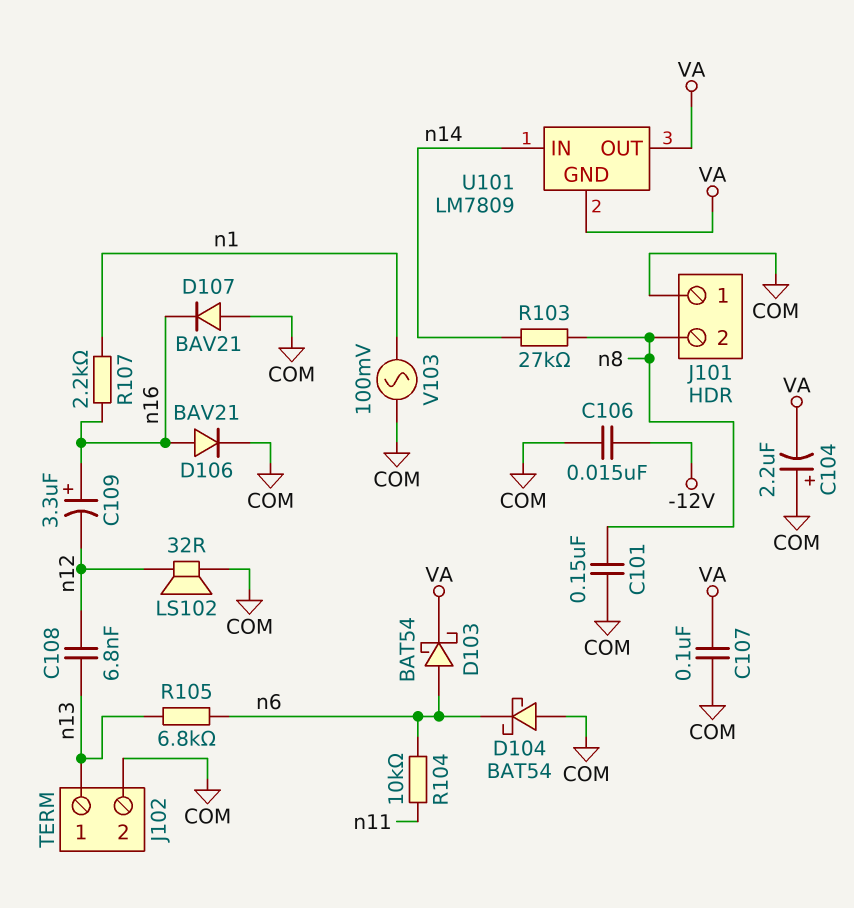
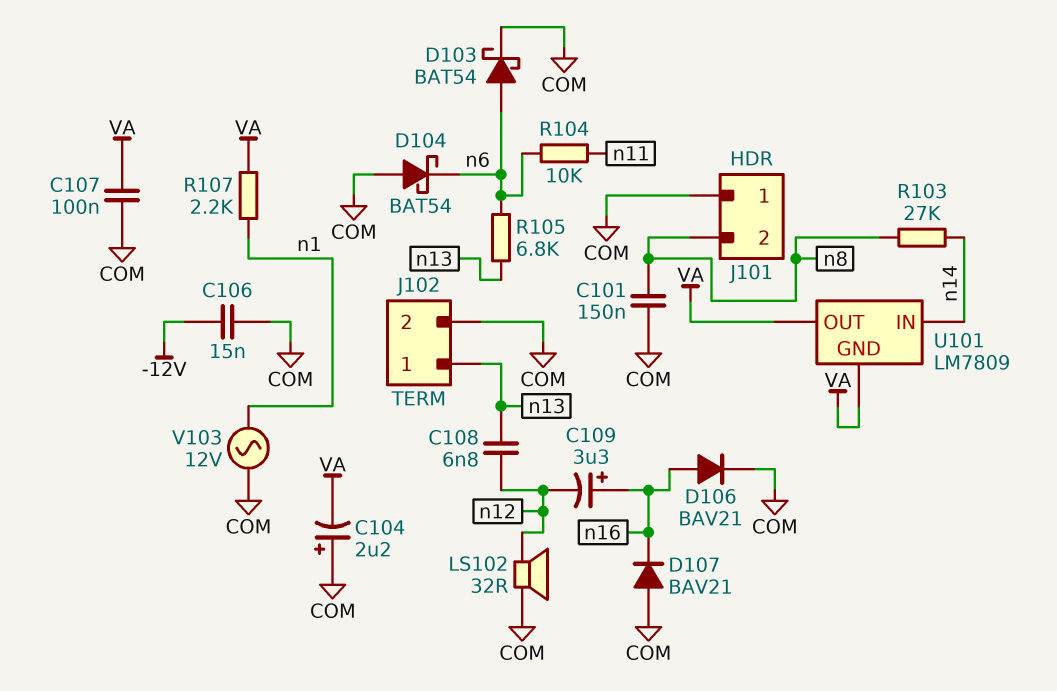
D103: schottky BAT54 (A n6, K VA) -> schottky BAT54 (A n6, K COM)
R107: 2.2k (n1, n16) -> 2.2k (VA, n1)
V103: AC 100mV (COM, n1) -> AC 12V (COM, n1)

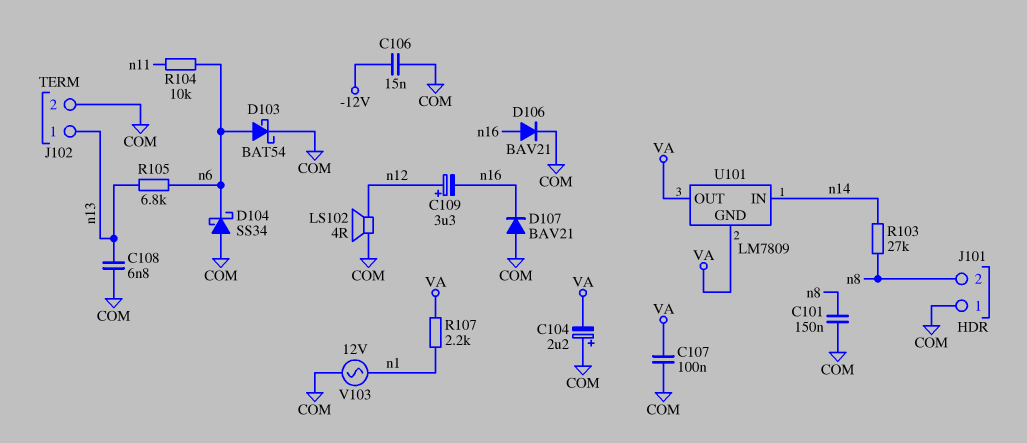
C108: 6.8nF (n12, n13) -> 6.8nF (COM, n13)
C109: 3.3uF (plus n16, minus n12) -> 3.3uF (plus n12, minus n16)
D104: schottky BAT54 (A COM, K n6) -> schottky SS34 (A COM, K n6)
LS102: speaker 32R (COM, n12) -> speaker 4R (COM, n12)

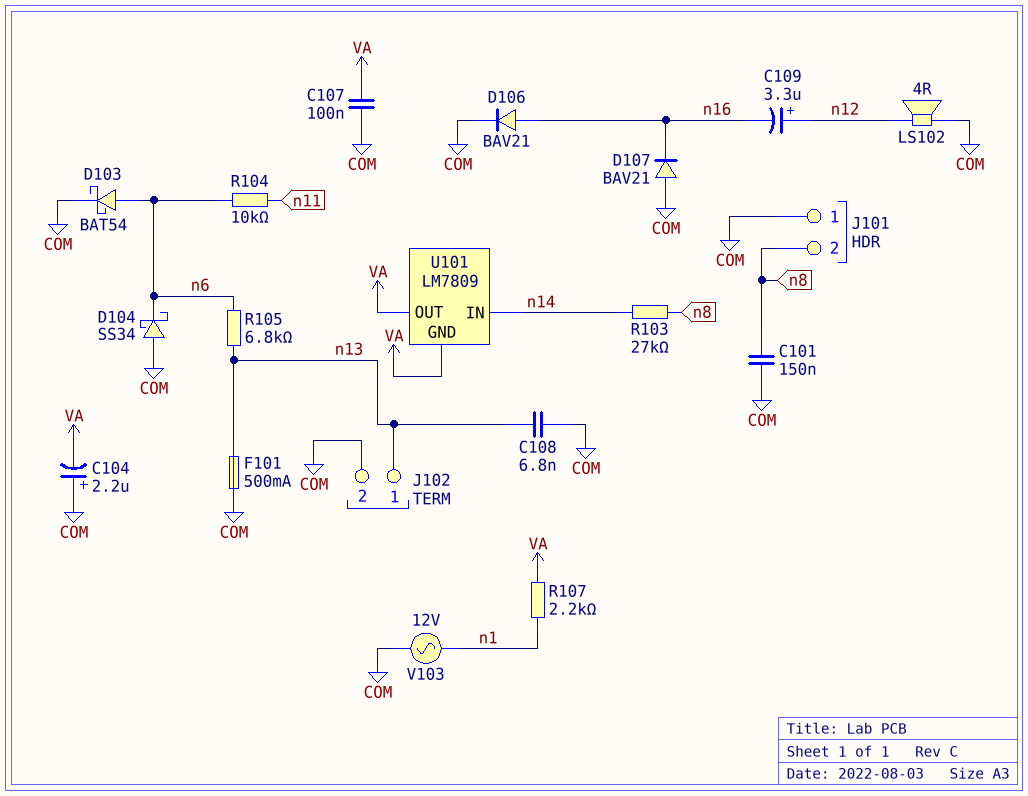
C106: 15nF (-12V, COM) -> none
F101: none -> 500mA (COM, n13)

